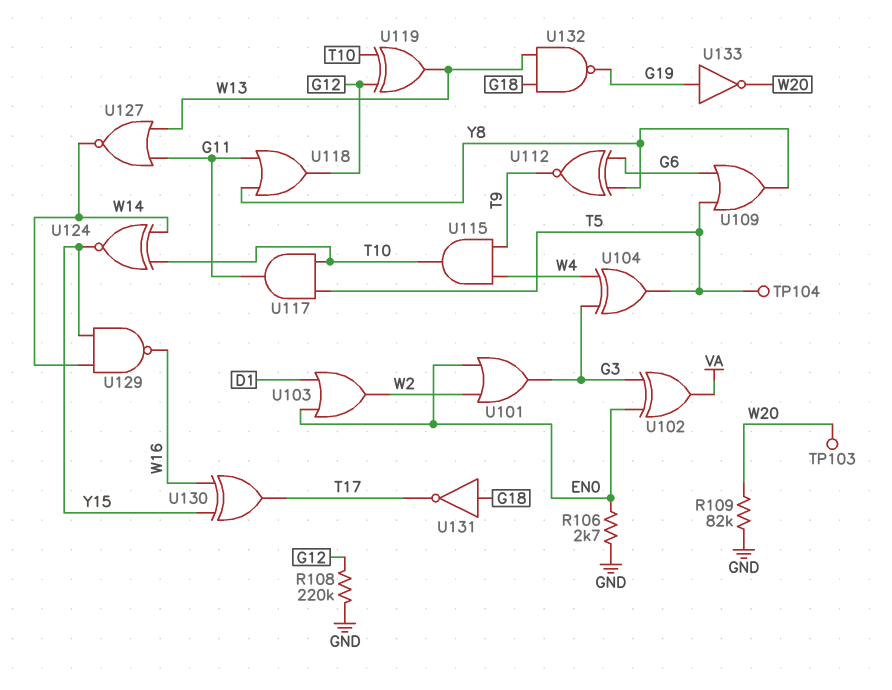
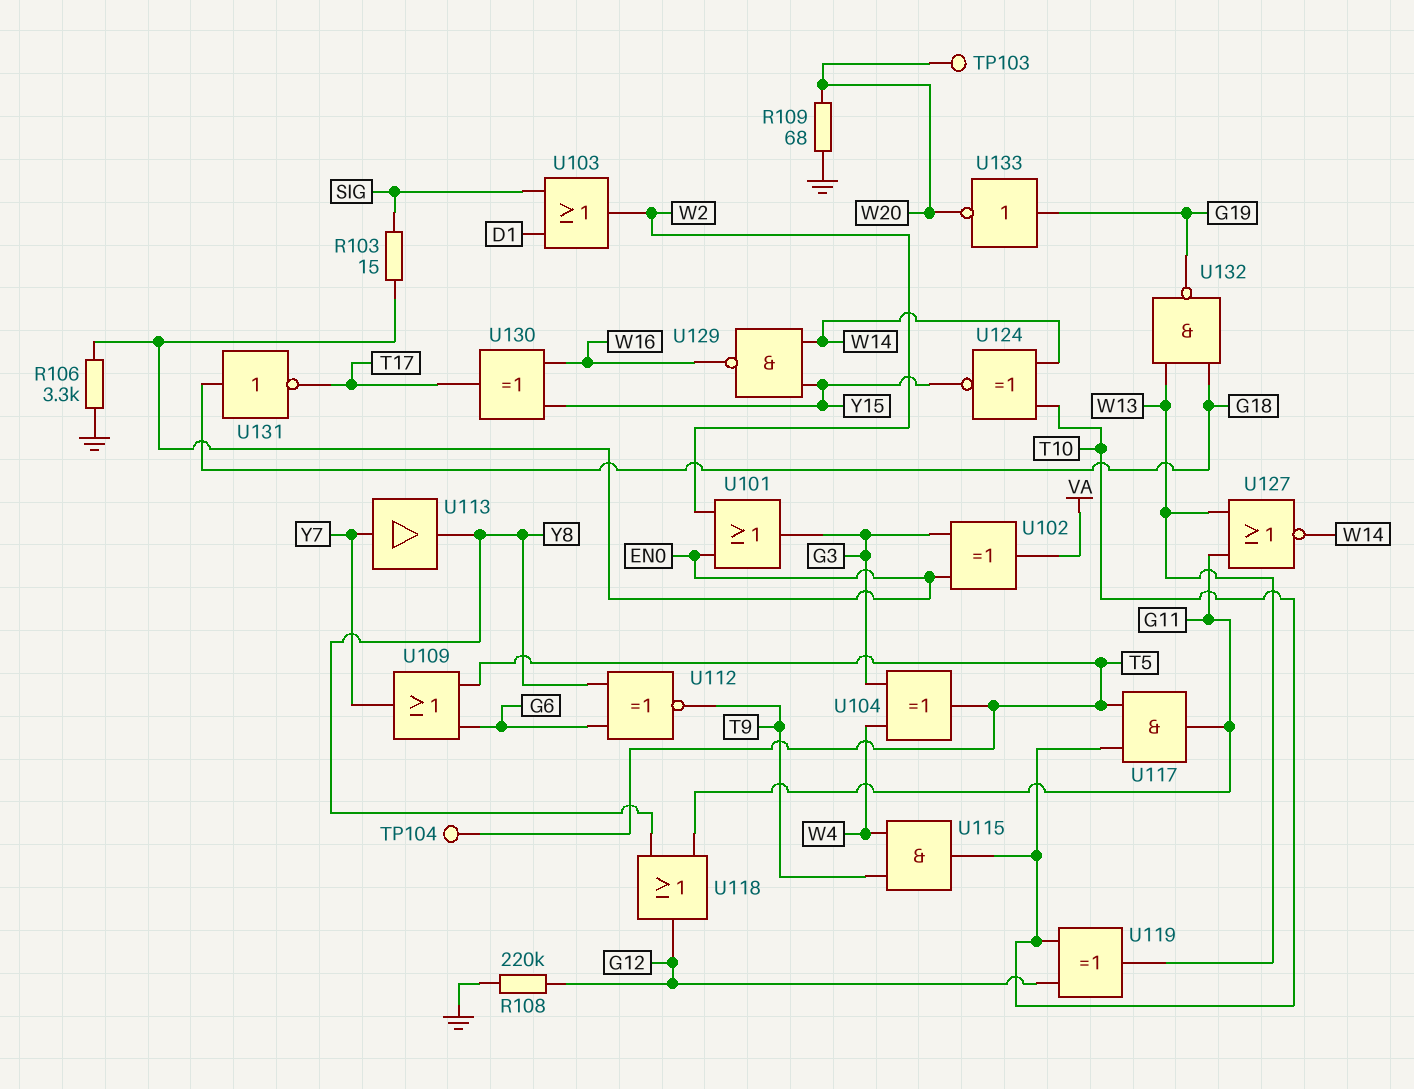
R103: none -> 15 (EN0, SIG)
R106: 2.7k (EN0, GND) -> 3.3k (EN0, GND)
R109: 82k (GND, W20) -> 68 (GND, W20)
U103: OR (in D1, in EN0, out W2) -> OR (in D1, in SIG, out W2)
U109: OR (in G6, in T5, out Y8) -> OR (in G6, in T5, out Y7)
U113: none -> buffer (in Y7, out Y8)

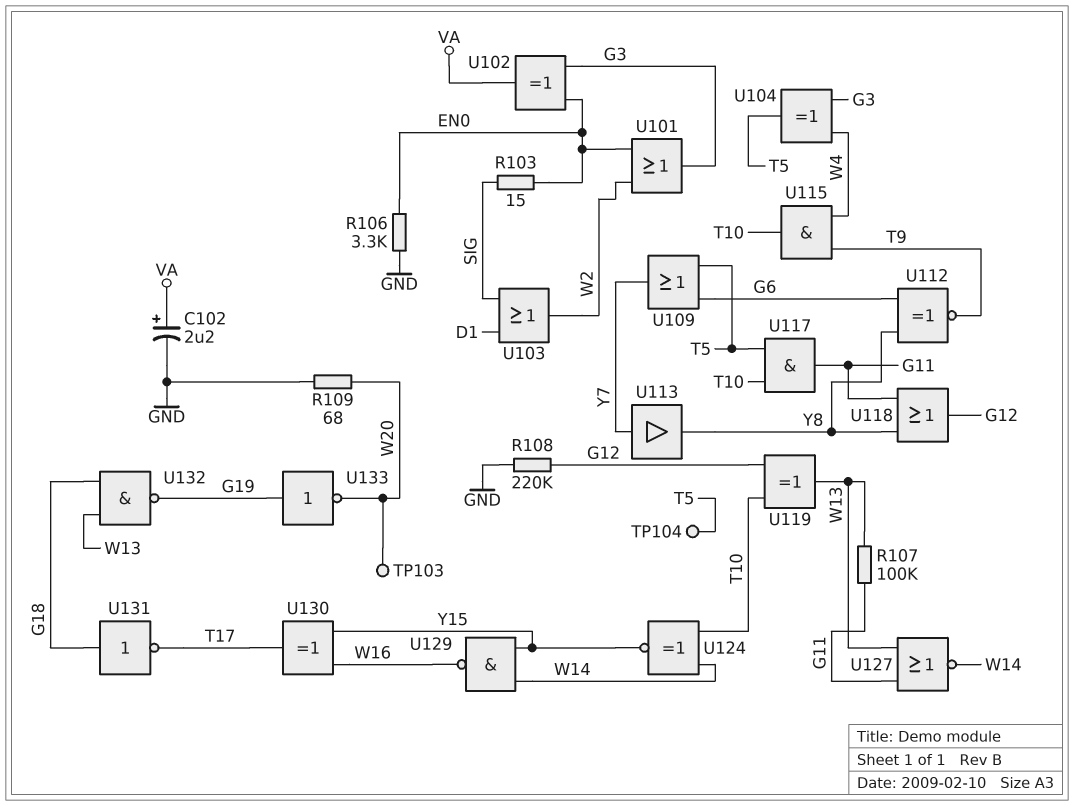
C102: none -> 2.2uF (plus VA, minus GND)
R107: none -> 100k (G11, W13)

